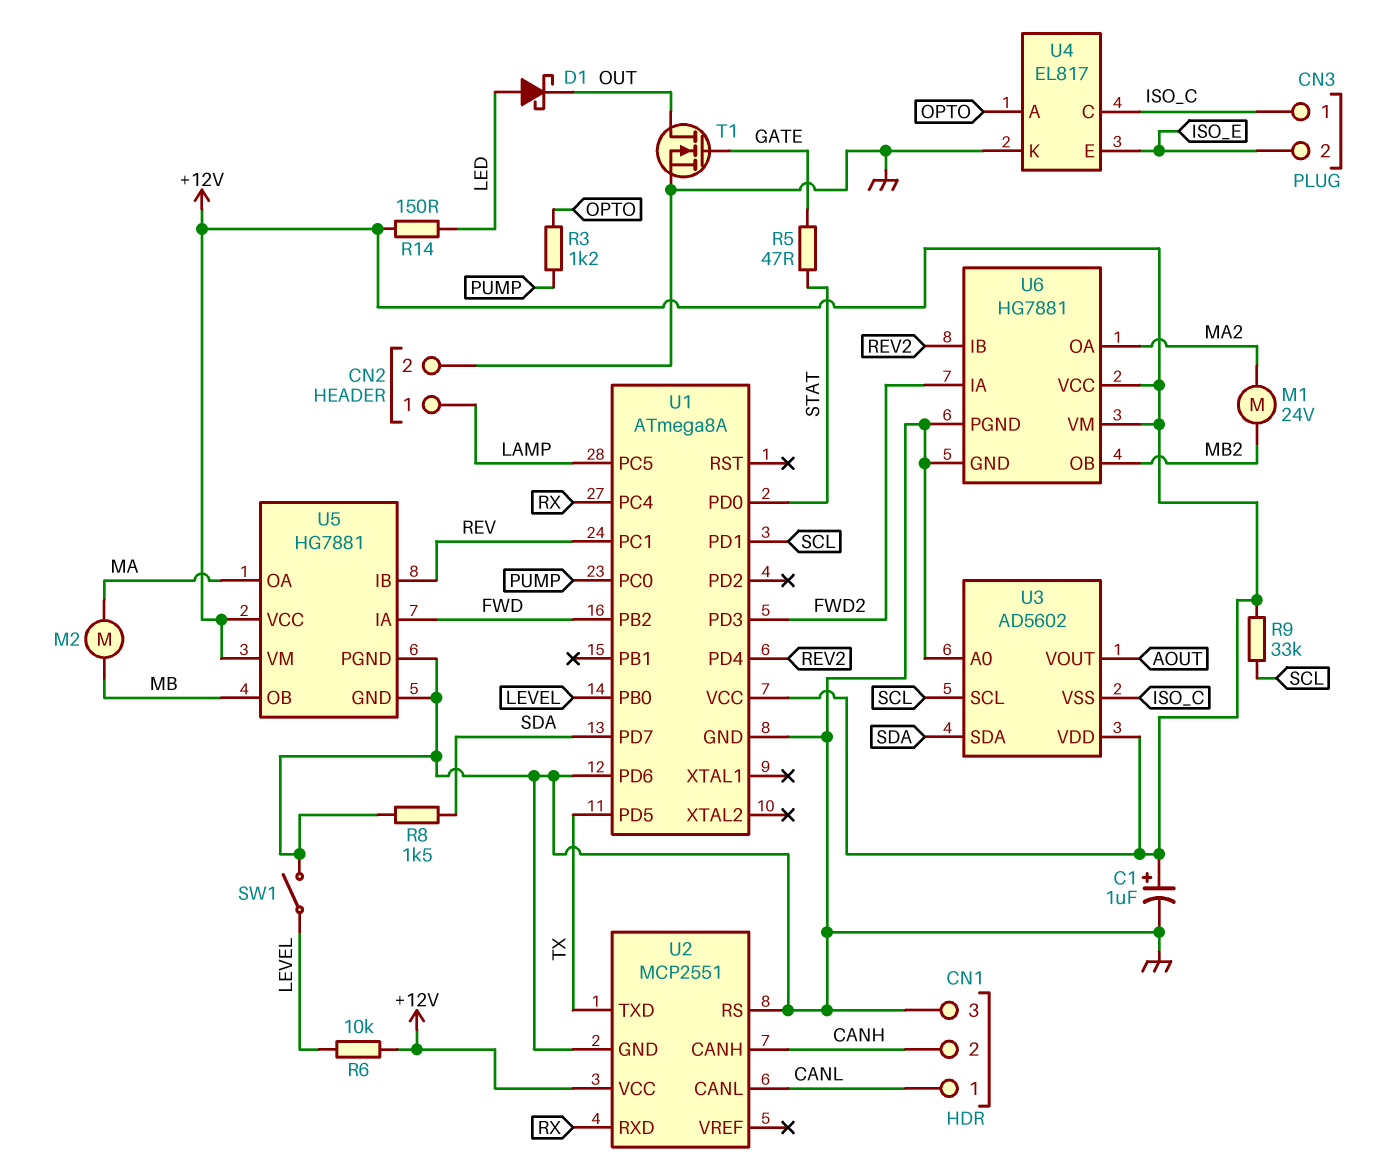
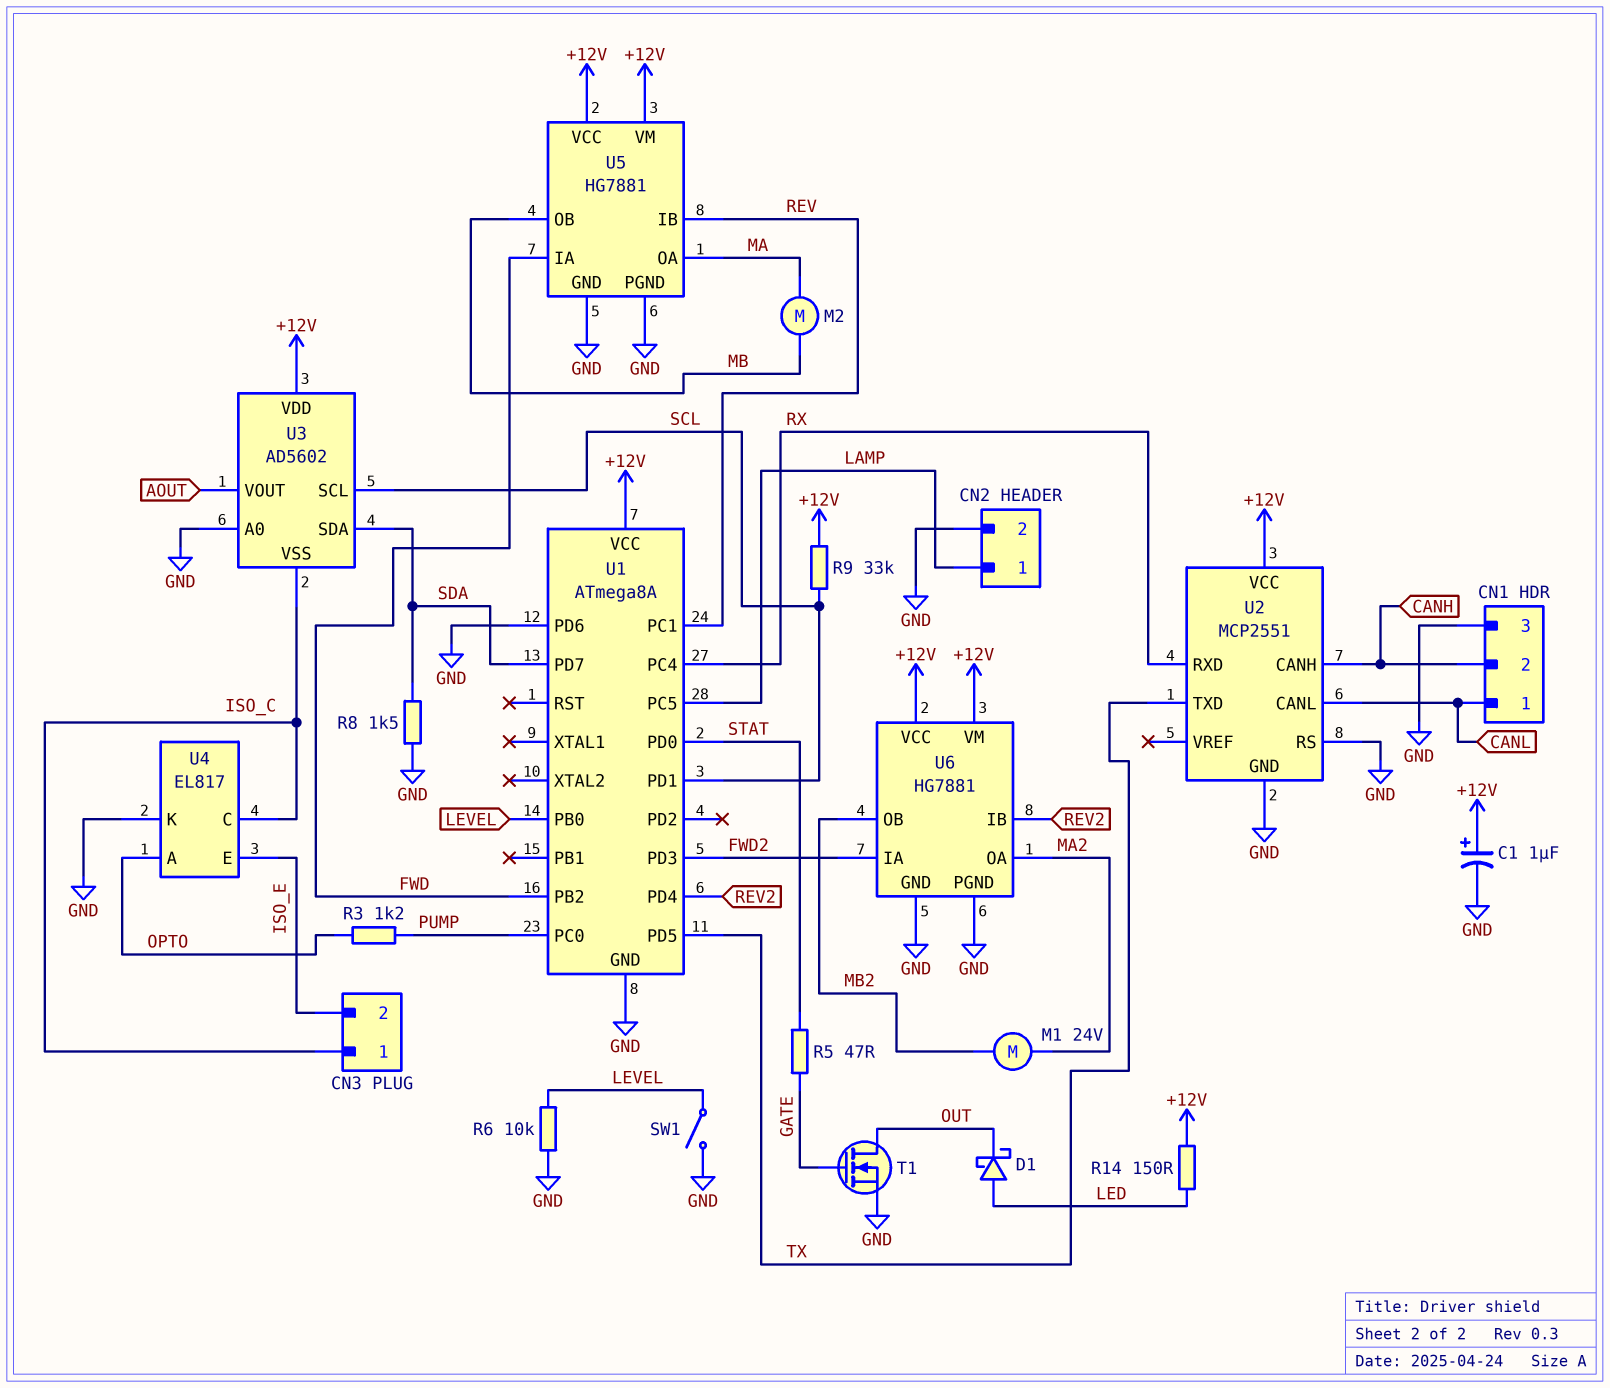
R6: 10k (+12V, LEVEL) -> 10k (GND, LEVEL)

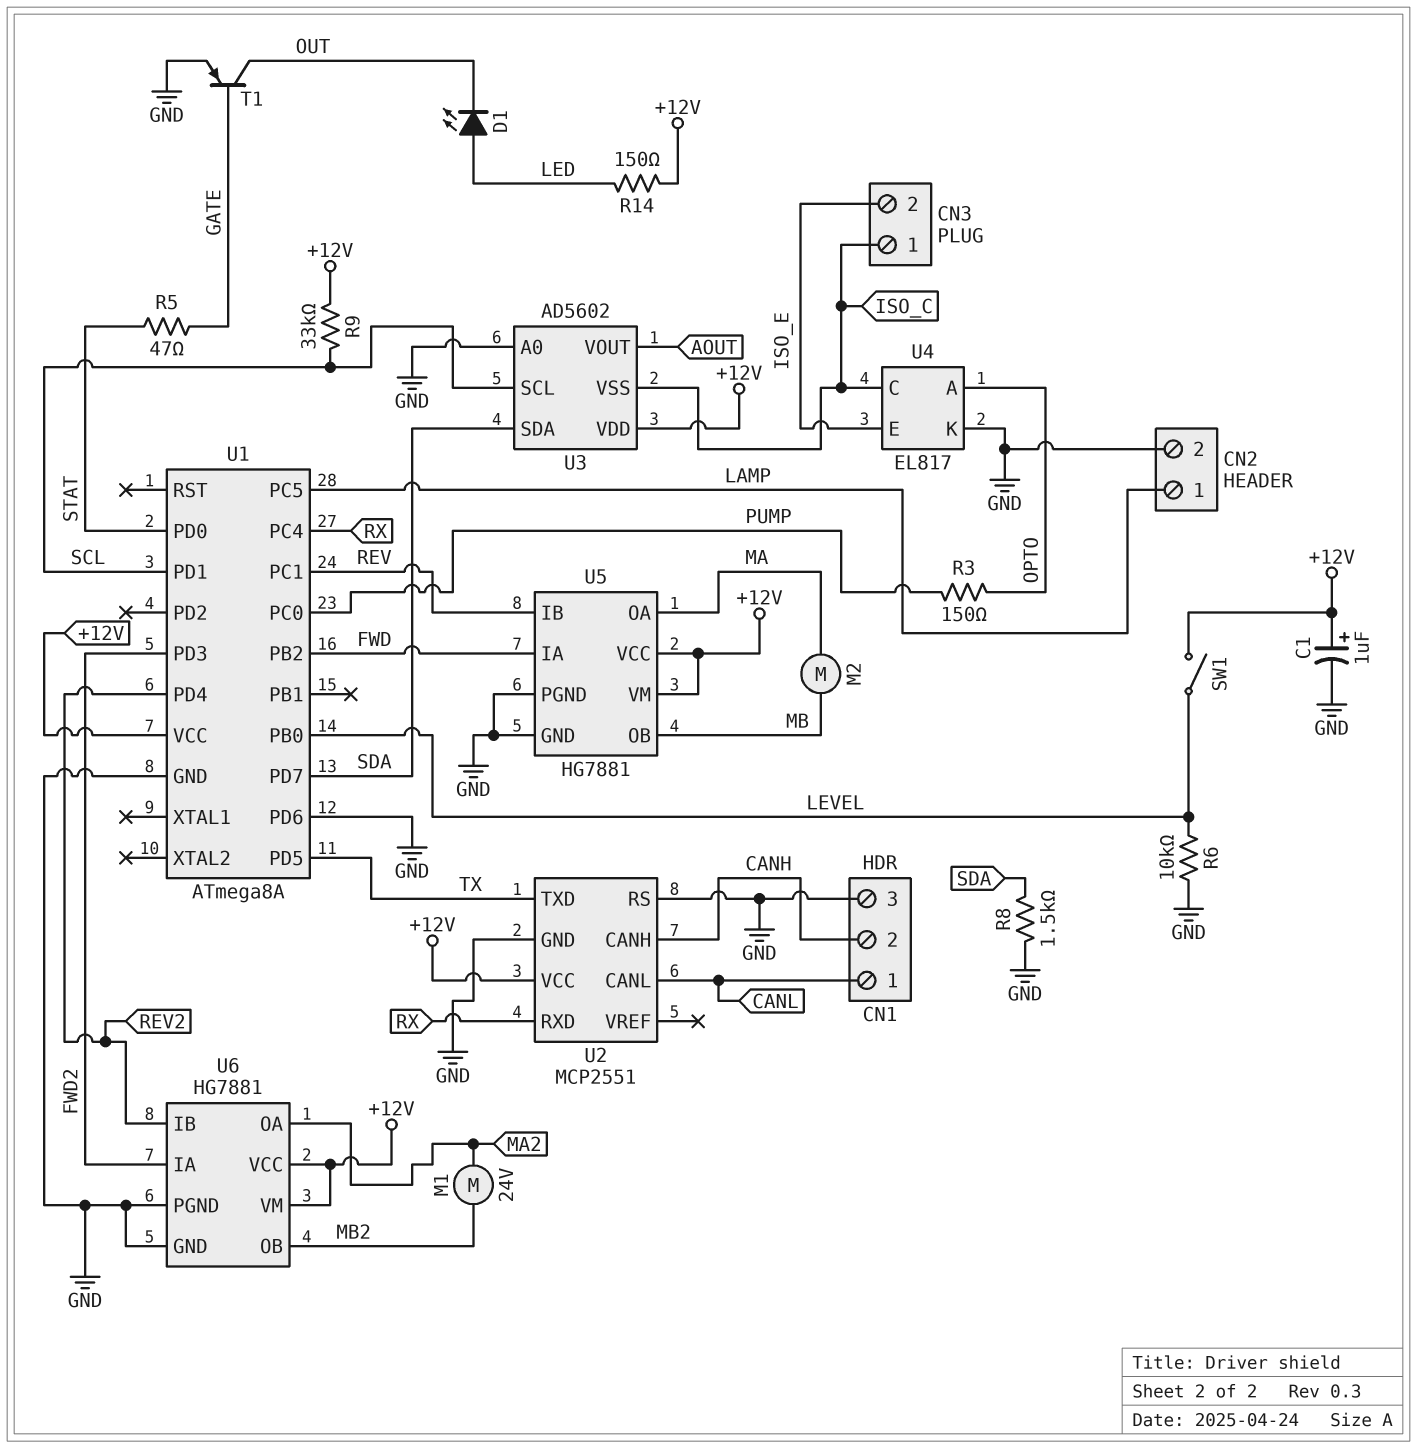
D1: schottky (A LED, K OUT) -> LED (A LED, K OUT)
R3: 1.2k (OPTO, PUMP) -> 150 (OPTO, PUMP)
SW1: switch (GND, LEVEL) -> switch (+12V, LEVEL)
T1: NMOS (G GATE, D OUT, S GND) -> PNP (B GATE, C OUT, E GND)

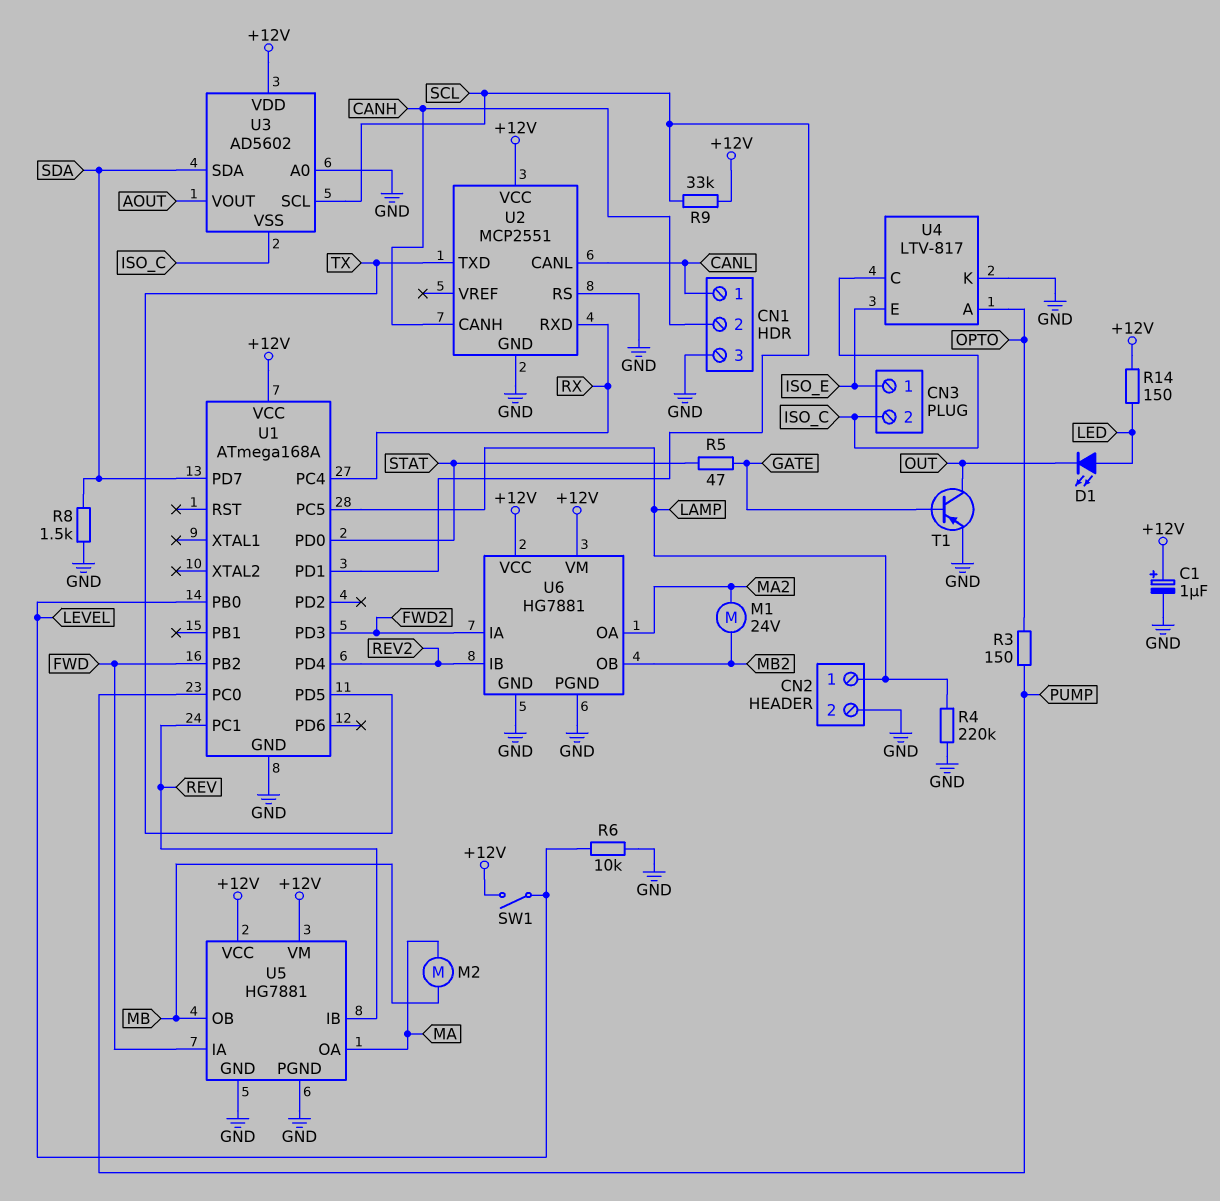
CN3 pin 1: ISO_C -> ISO_E
CN3 pin 2: ISO_E -> ISO_C
R4: none -> 220k (GND, LAMP)
U1: ATmega8A -> ATmega168A
U1 pin PD6: GND -> none
U4: EL817 -> LTV-817

